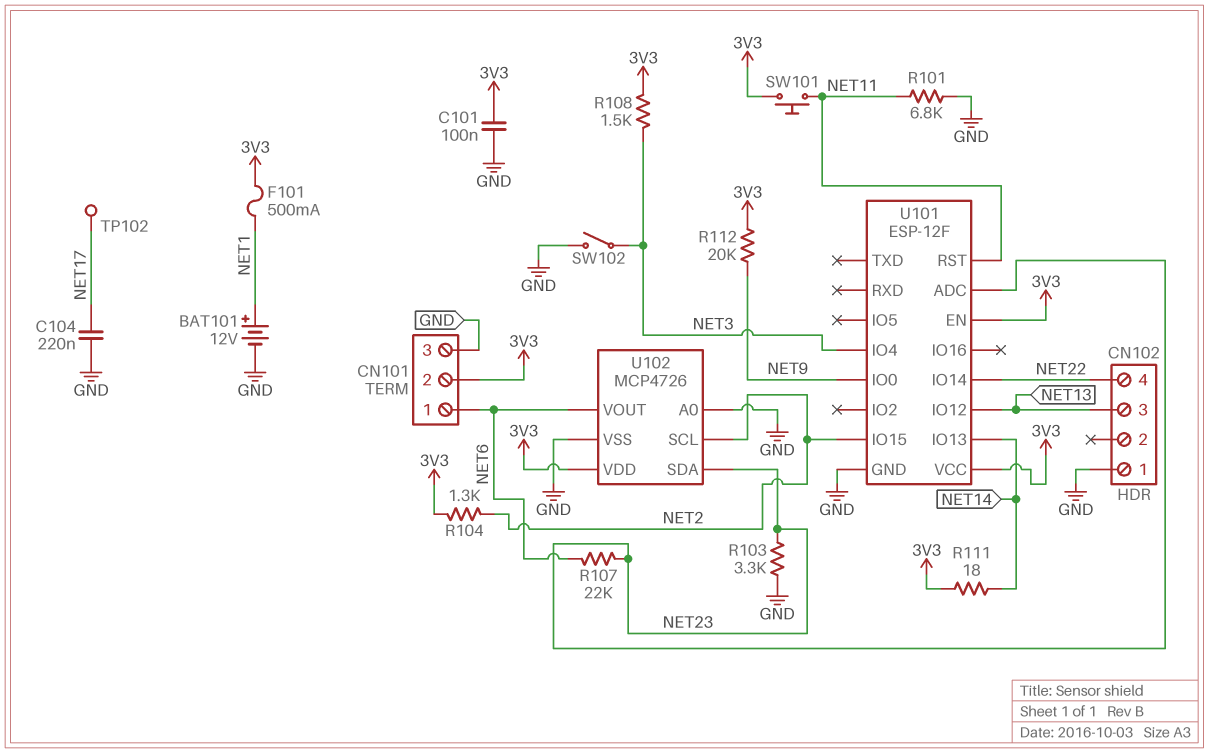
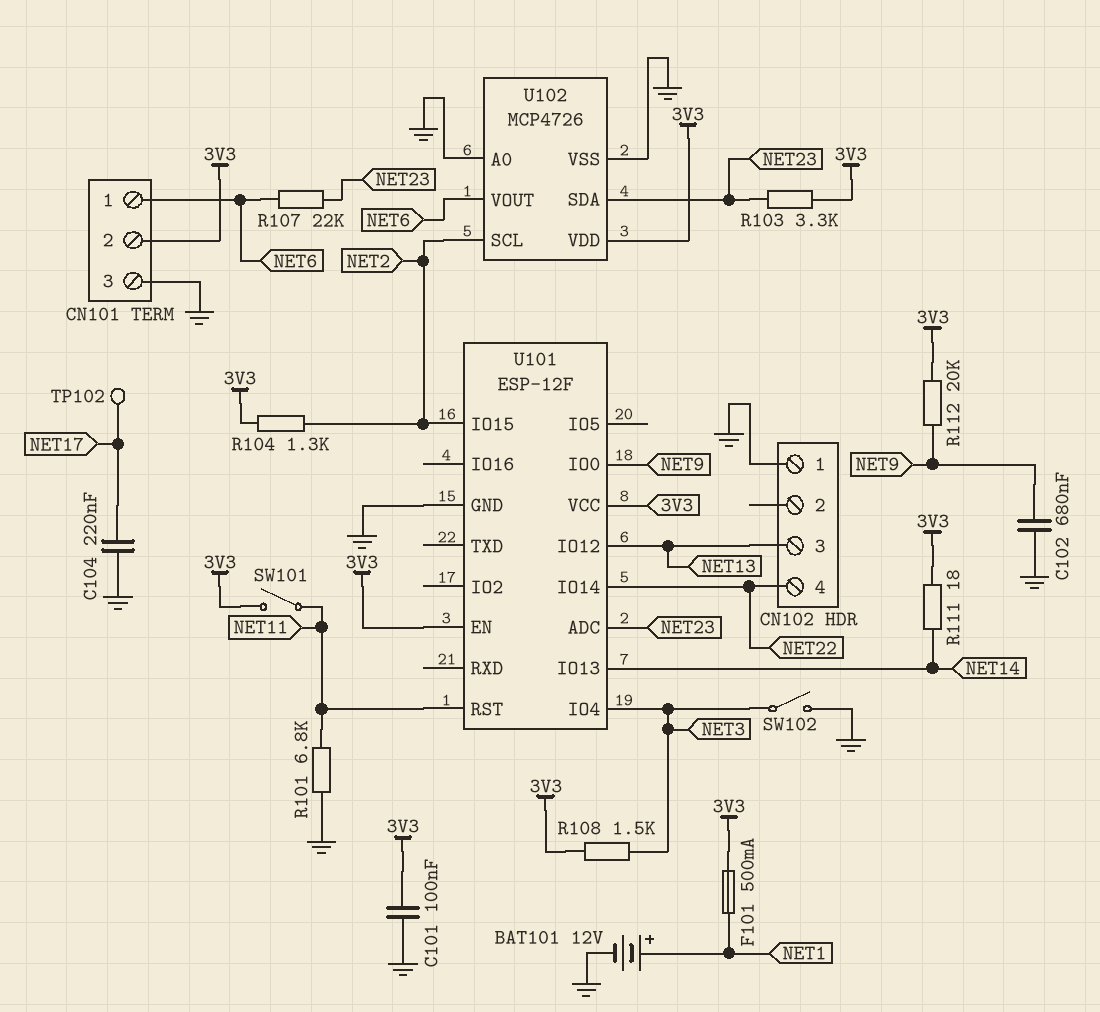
C102: none -> 680nF (GND, NET9)
R103: 3.3k (GND, NET23) -> 3.3k (3V3, NET23)
SW101: button (3V3, NET11) -> switch (3V3, NET11)

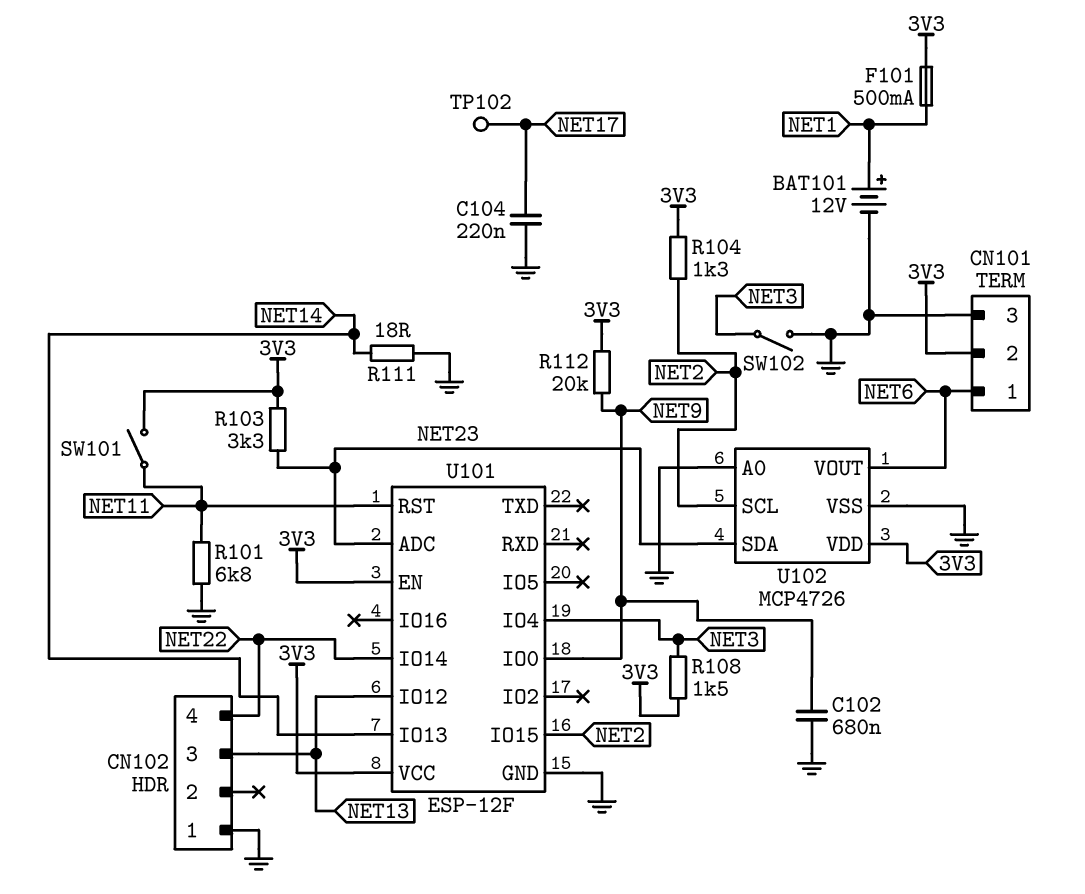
C101: 100nF (3V3, GND) -> none
R107: 22k (NET6, NET23) -> none
R111: 18 (3V3, NET14) -> 18 (GND, NET14)

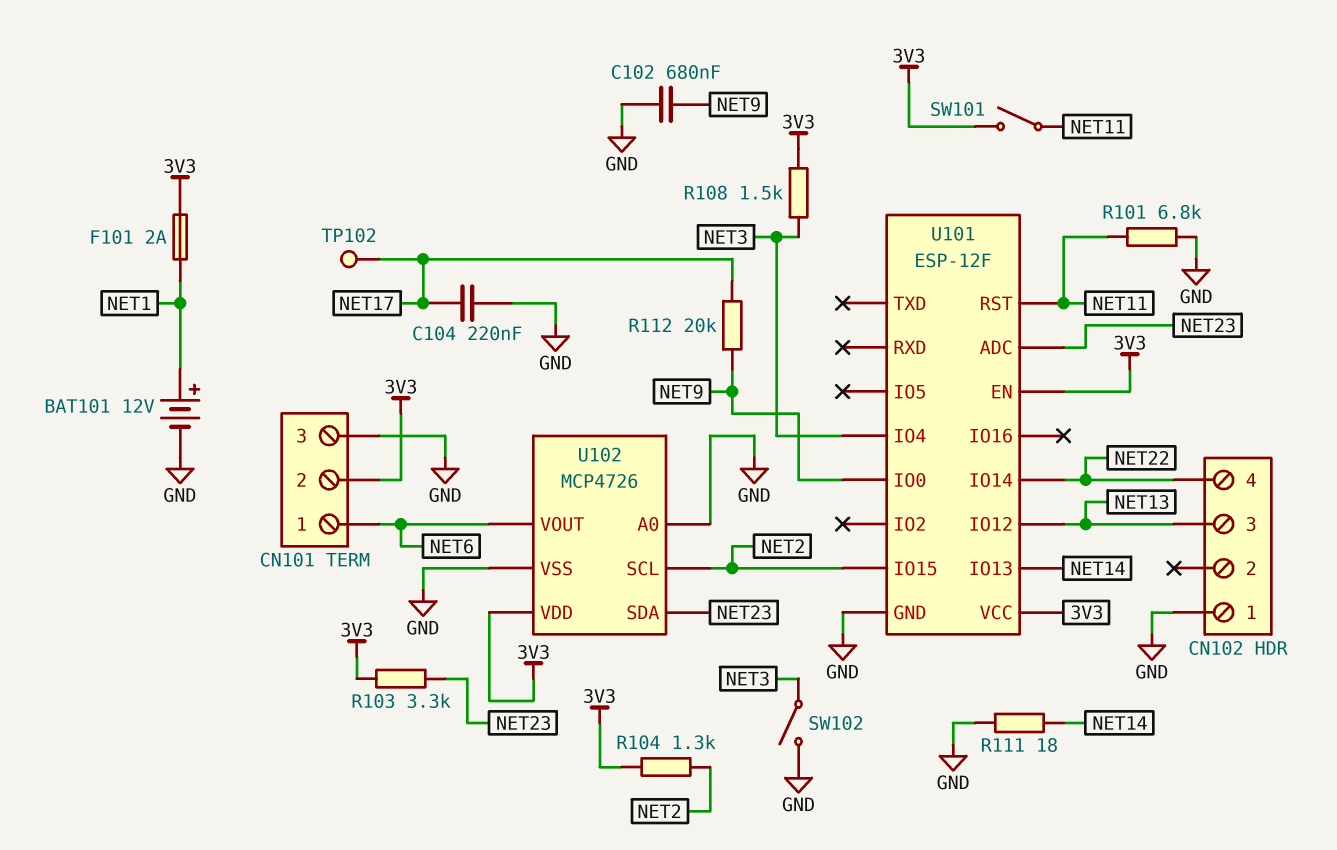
F101: 500mA (3V3, NET1) -> 2A (3V3, NET1)
R112: 20k (3V3, NET9) -> 20k (NET9, NET17)

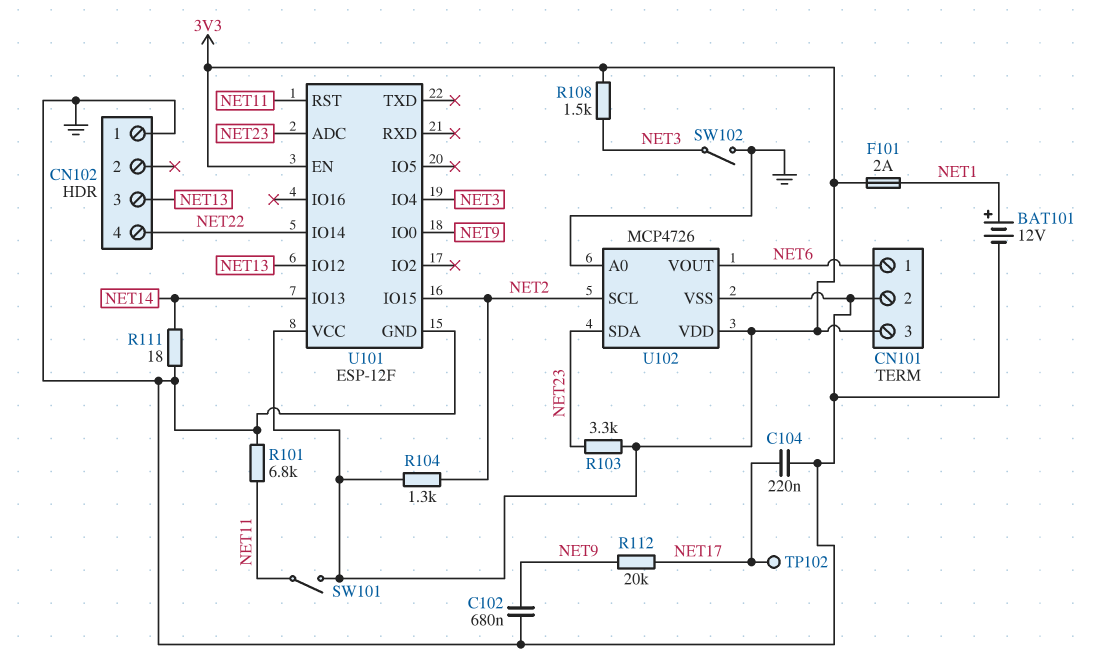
CN101 pin 2: 3V3 -> GND
CN101 pin 3: GND -> 3V3

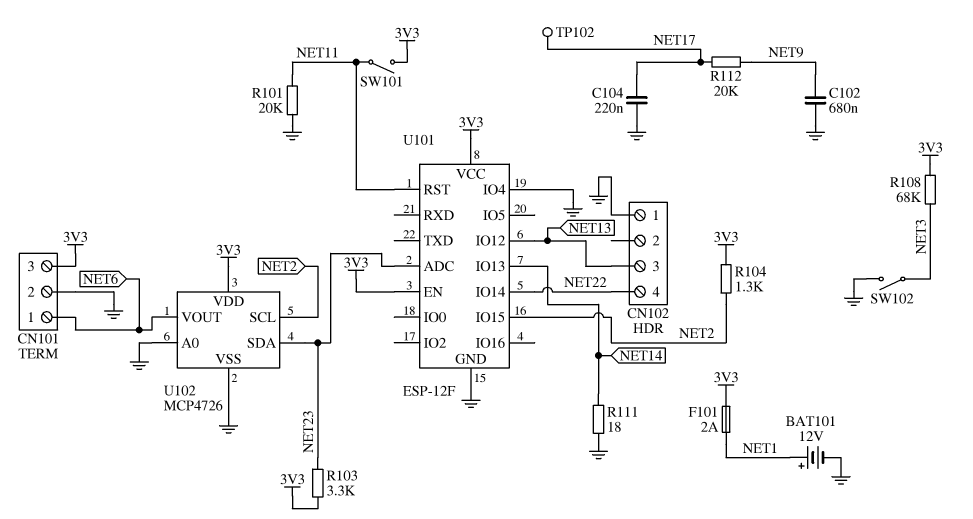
R101: 6.8k (GND, NET11) -> 20k (GND, NET11)
R108: 1.5k (3V3, NET3) -> 68k (3V3, NET3)
U101 pin IO0: NET9 -> none
U101 pin IO4: NET3 -> GND

